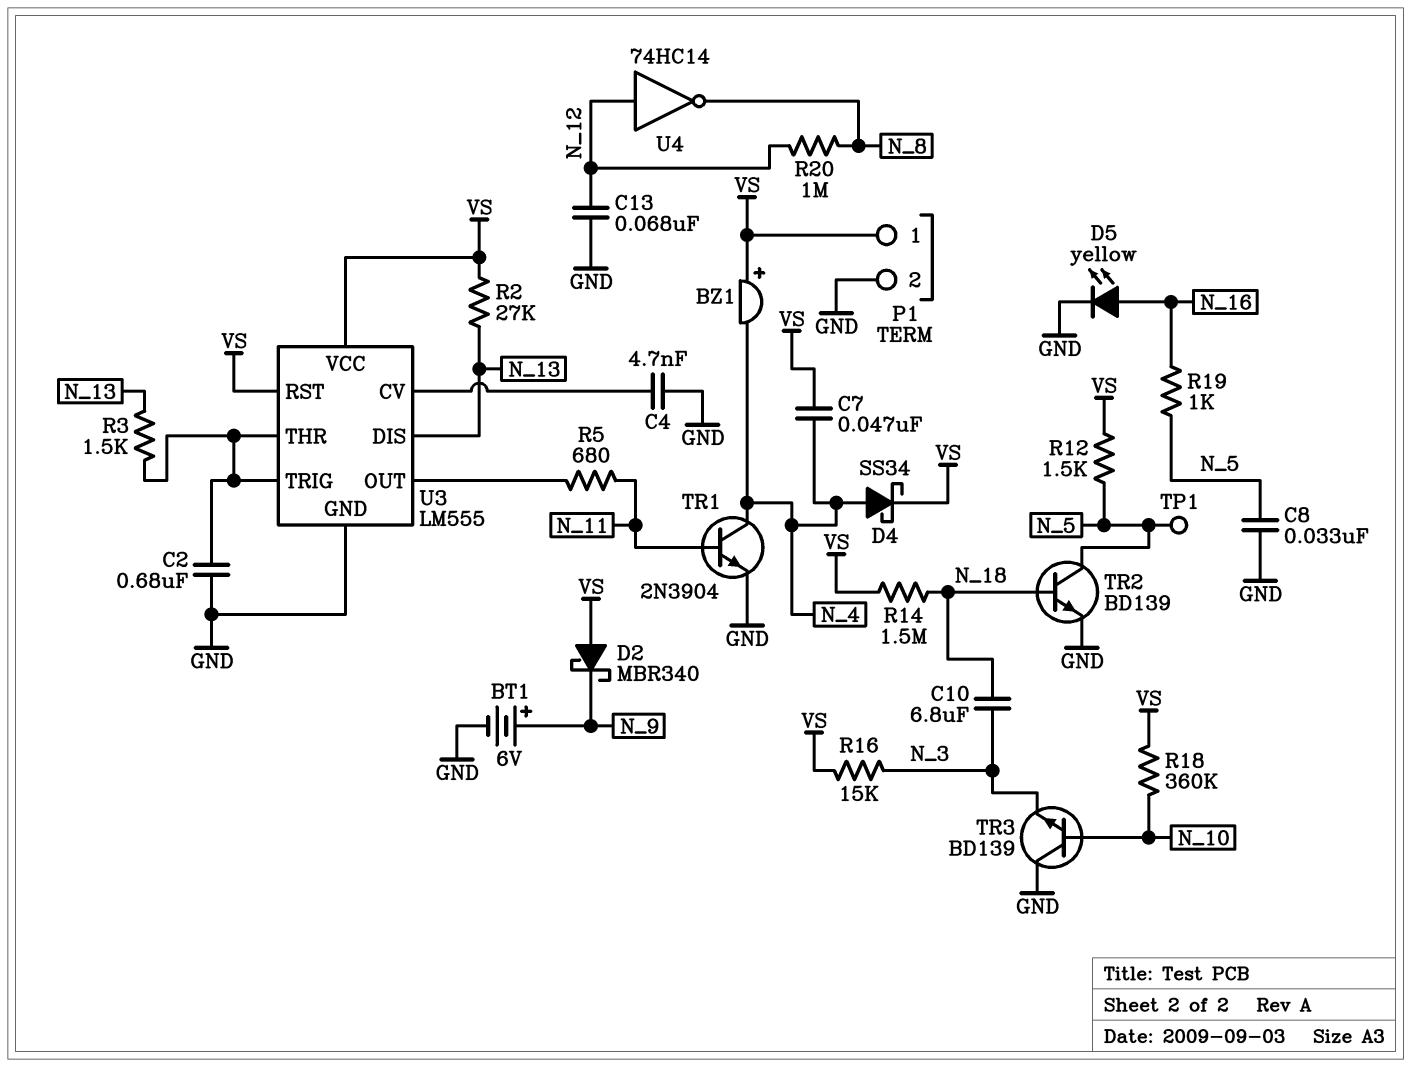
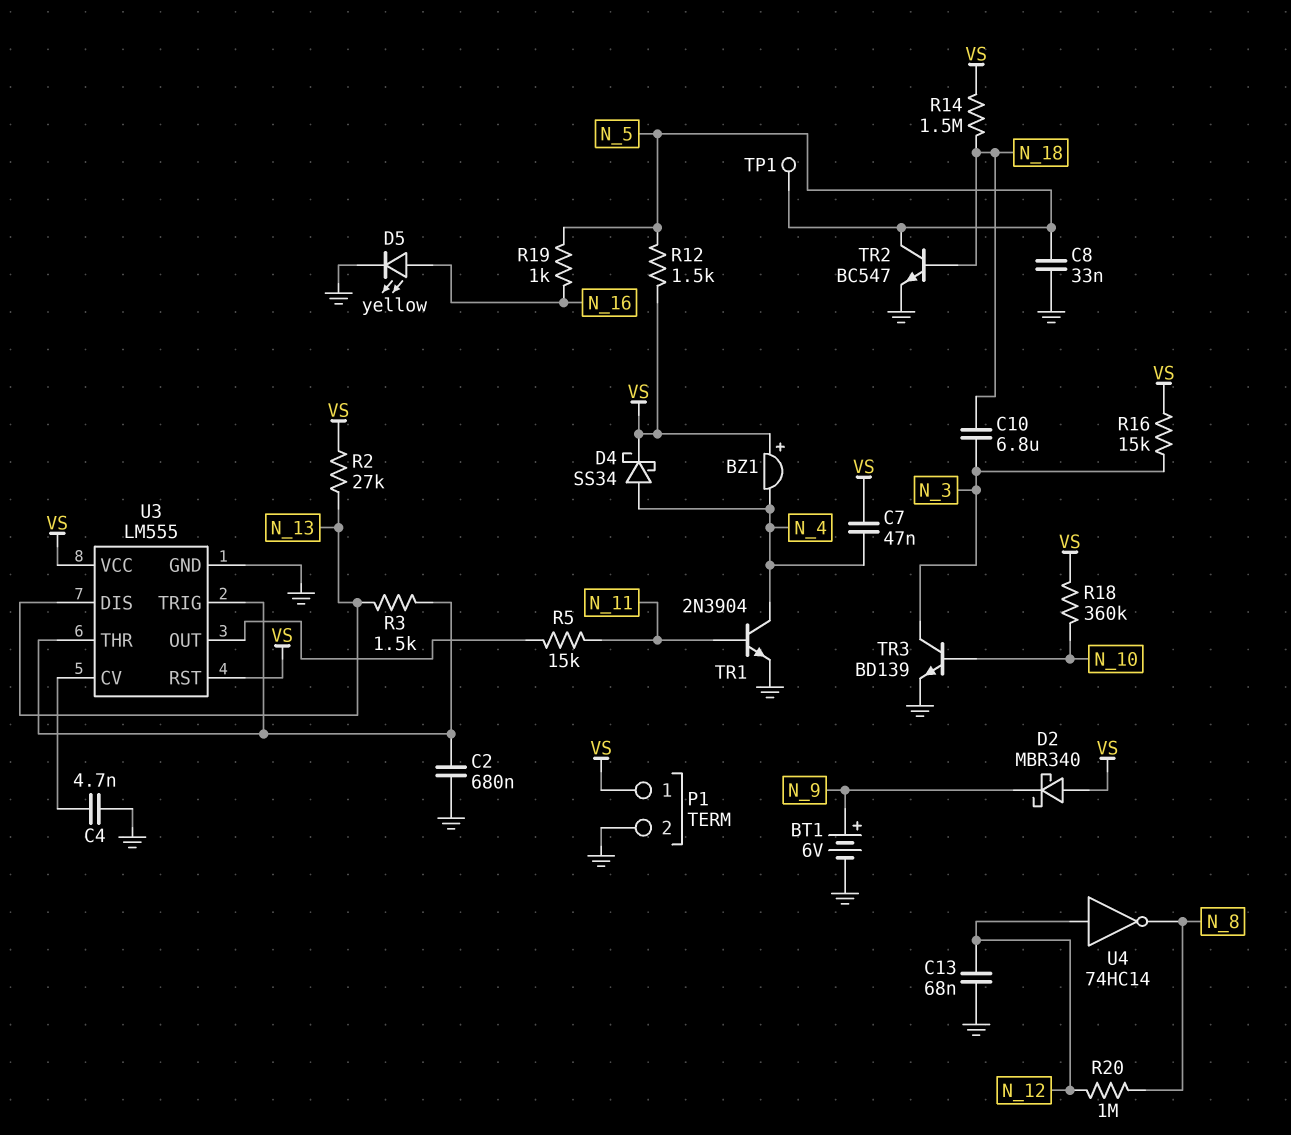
R5: 680 (N_11, U3/OUT) -> 15k (N_11, U3/OUT)
TR2: NPN BD139 (B N_18, C N_5, E GND) -> NPN BC547 (B N_18, C N_5, E GND)
TR3: NPN BD139 (B N_10, C GND, E N_3) -> NPN BD139 (B N_10, C N_3, E GND)

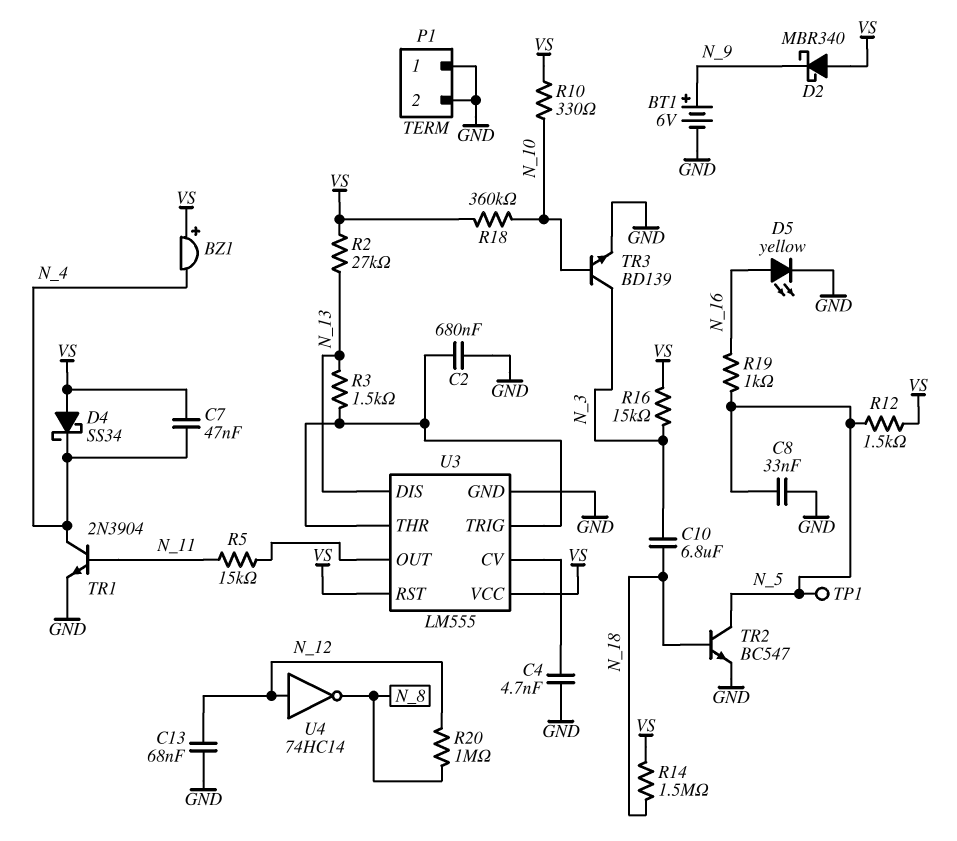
D4: schottky SS34 (A N_4, K VS) -> schottky SS34 (A VS, K N_4)
P1 pin 1: VS -> GND
R10: none -> 330 (N_10, VS)

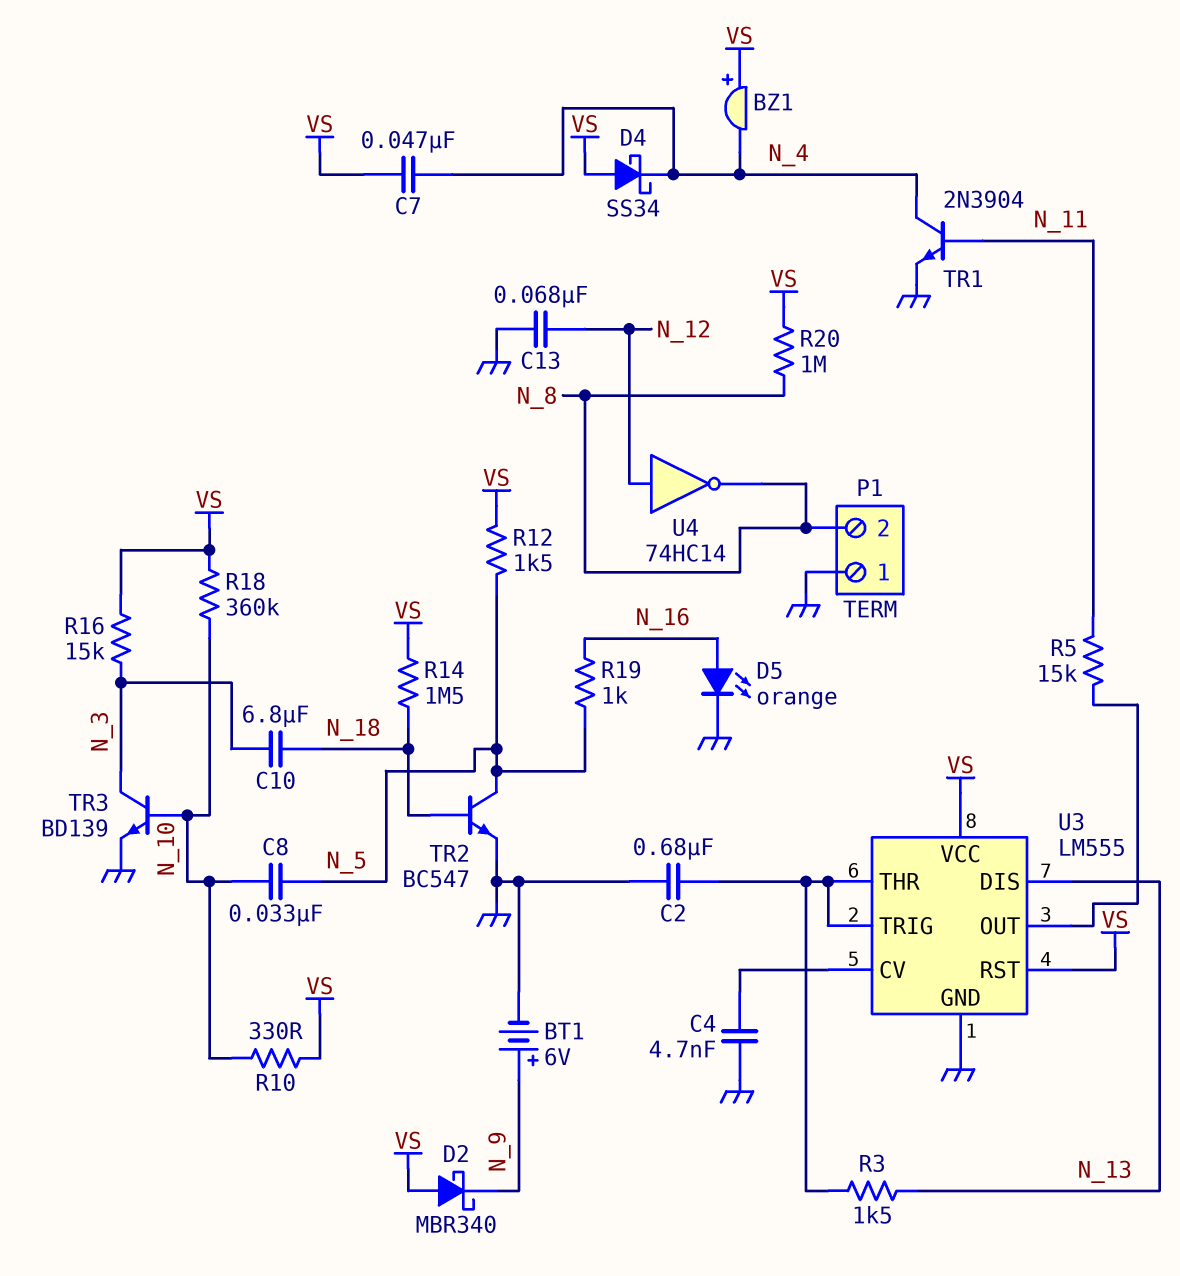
C8: 33nF (GND, N_5) -> 33nF (N_5, N_10)
D5: LED yellow (A N_16, K GND) -> LED orange (A N_16, K GND)
P1 pin 2: GND -> N_8
R2: 27k (N_13, VS) -> none
R20: 1M (N_8, N_12) -> 1M (N_8, VS)
TP1: test point (N_5) -> none

